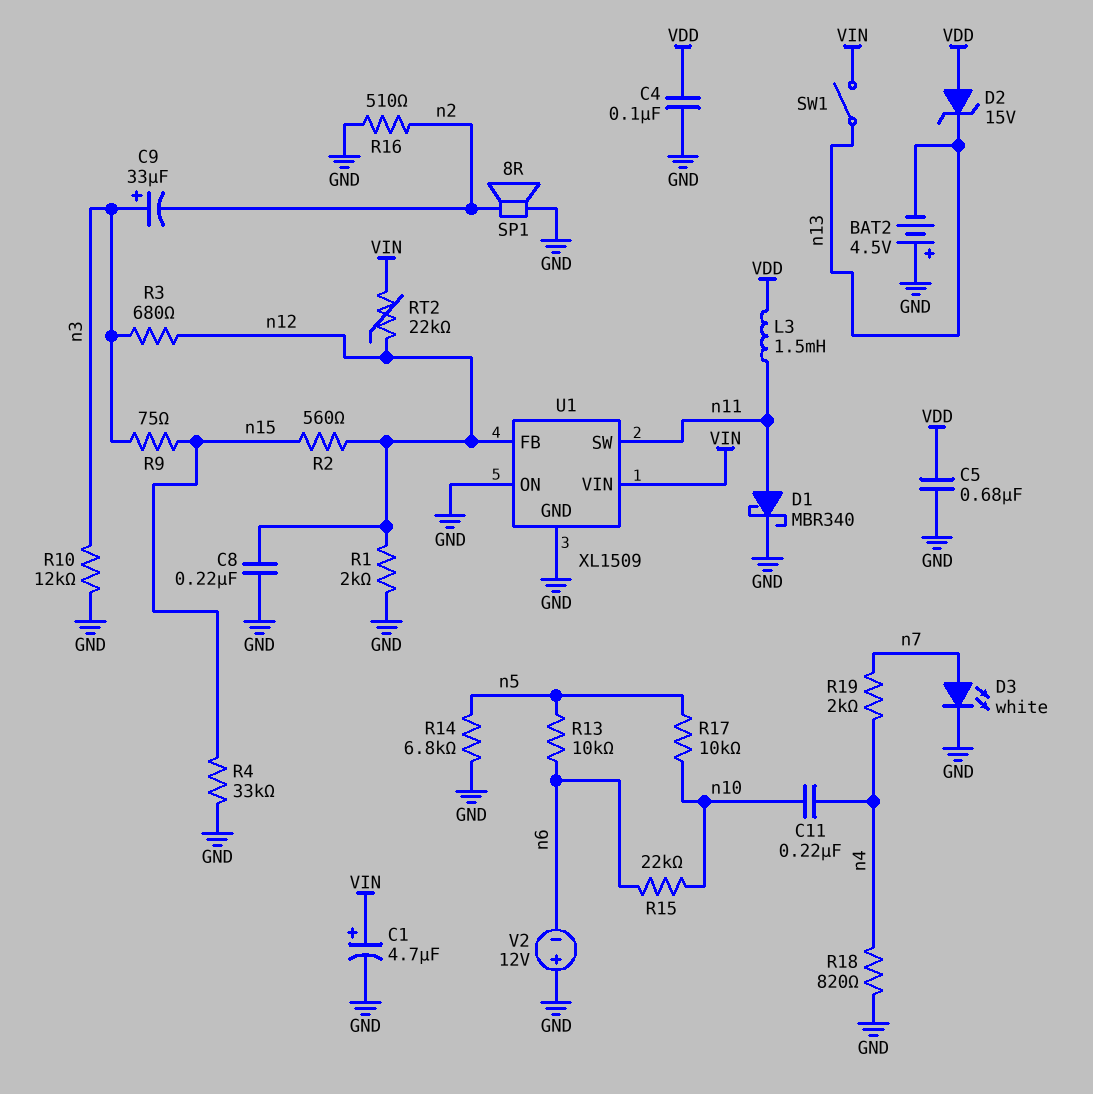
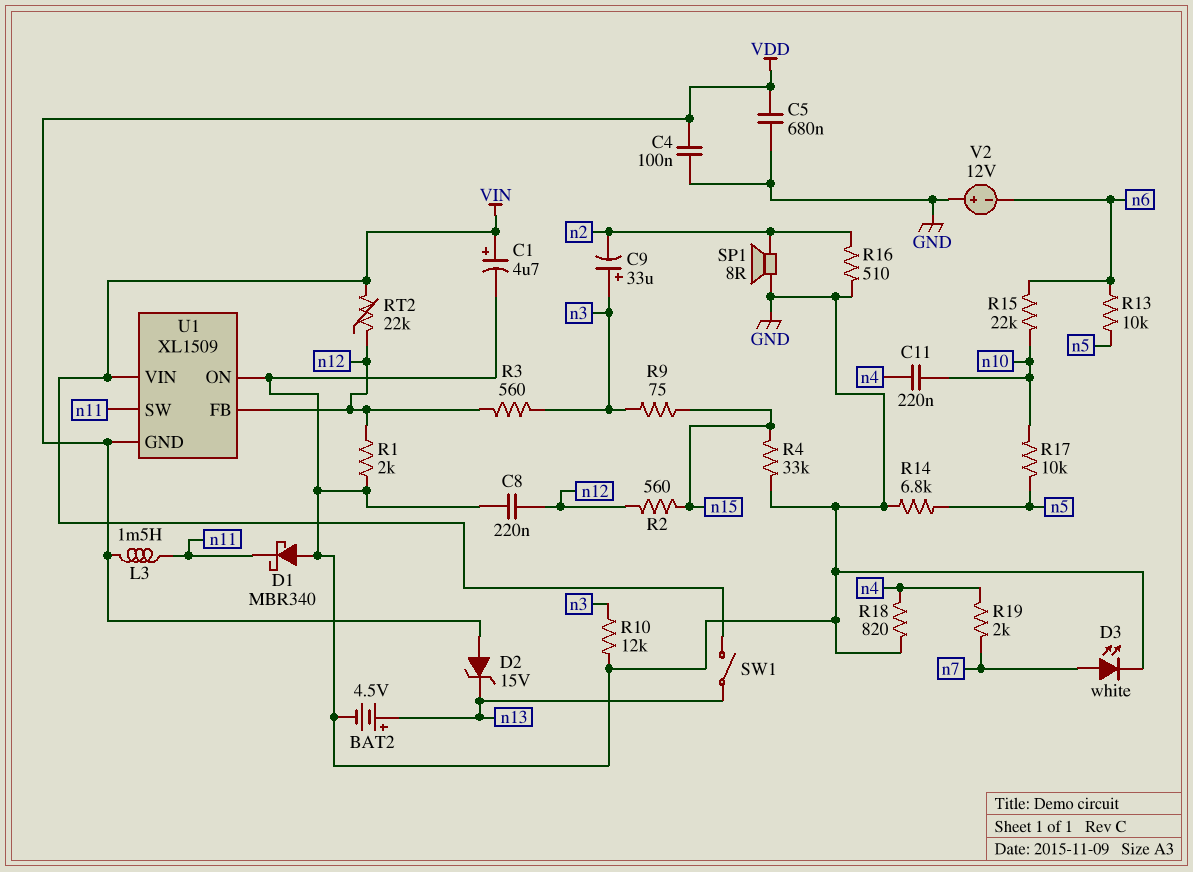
BAT2: 4.5V (plus GND, minus n13) -> 4.5V (plus n13, minus GND)
D1: schottky MBR340 (A n11, K GND) -> schottky MBR340 (A GND, K n11)
R3: 680 (n3, n12) -> 560 (n3, n12)
U1 pin GND: GND -> VDD

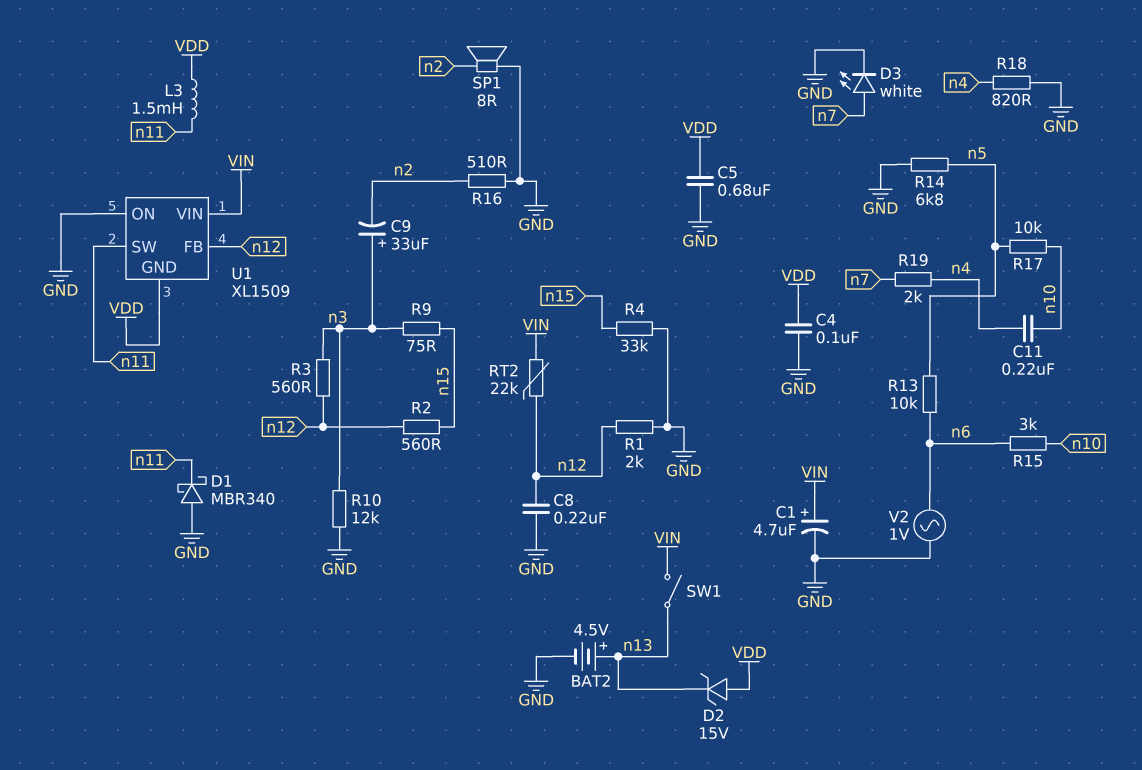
R15: 22k (n6, n10) -> 3k (n6, n10)
V2: 12V (plus GND, minus n6) -> AC 1V (GND, n6)

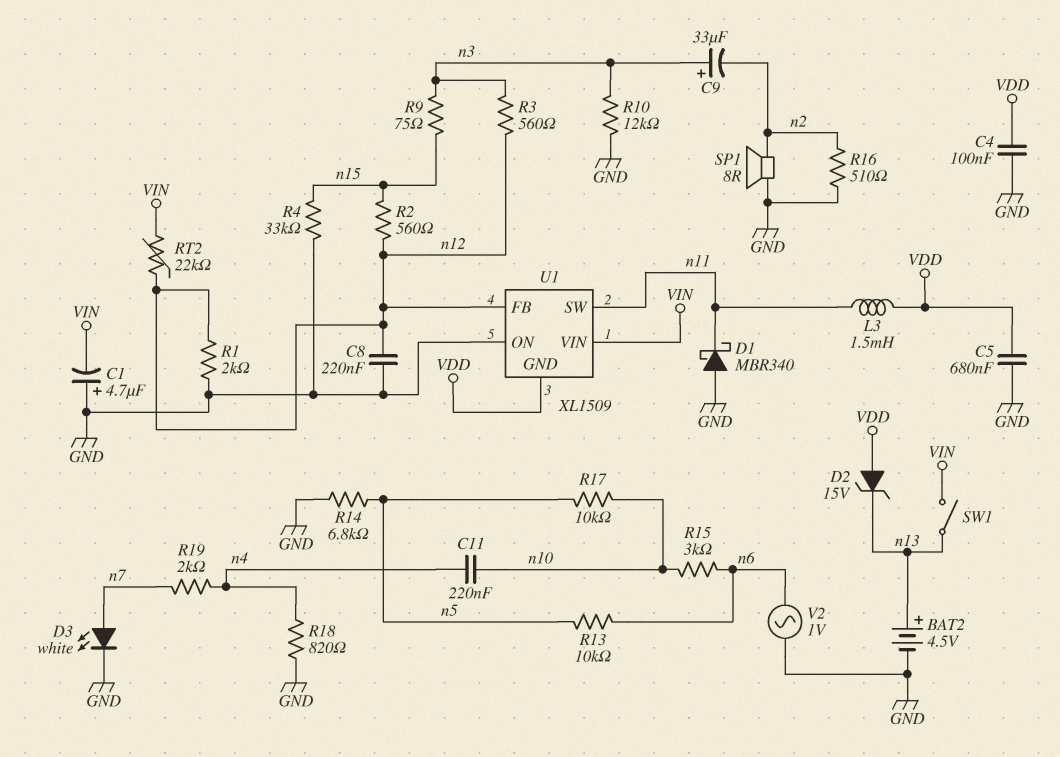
C1: 4.7uF (plus VIN, minus GND) -> 4.7uF (plus GND, minus VIN)

